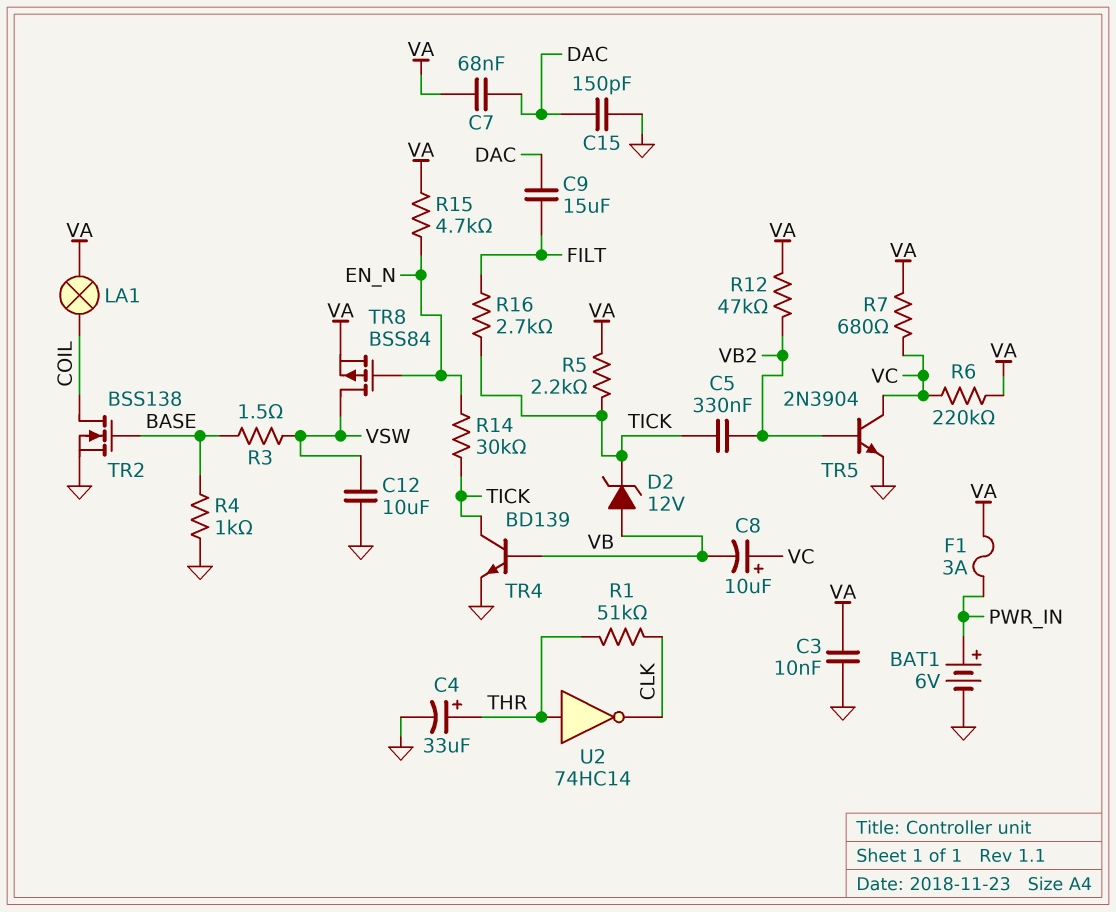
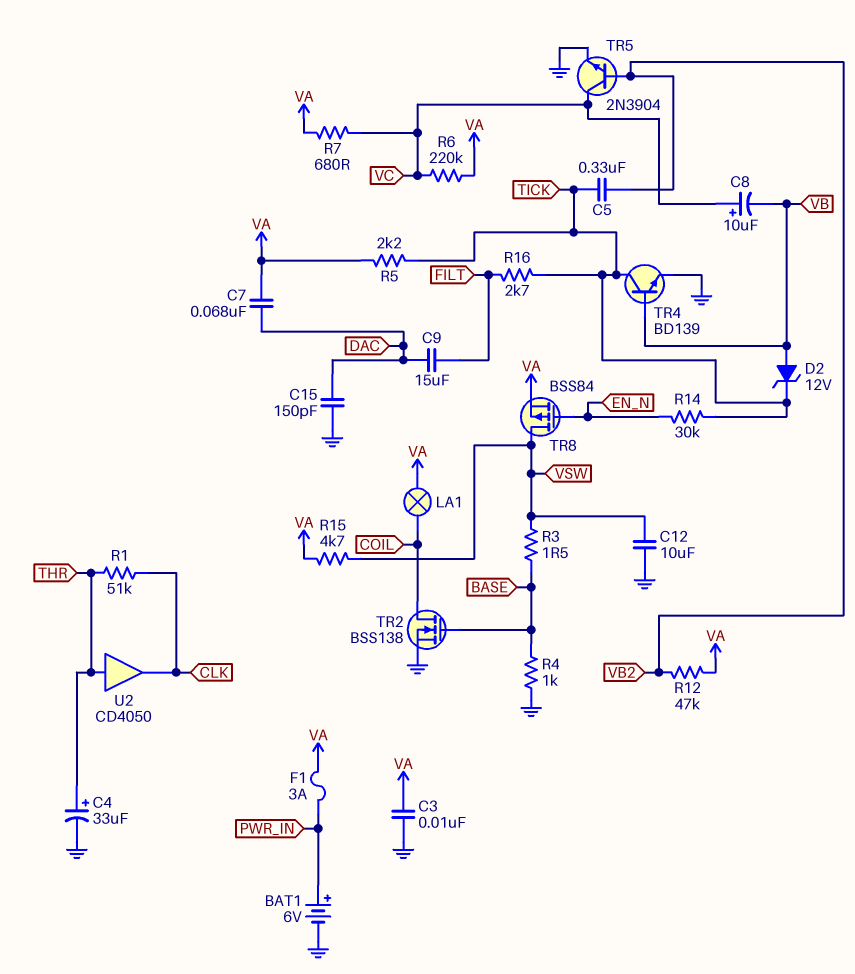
R15: 4.7k (EN_N, VA) -> 4.7k (VA, VSW)
U2: NOT 74HC14 (in THR, out CLK) -> buffer CD4050 (in THR, out CLK)

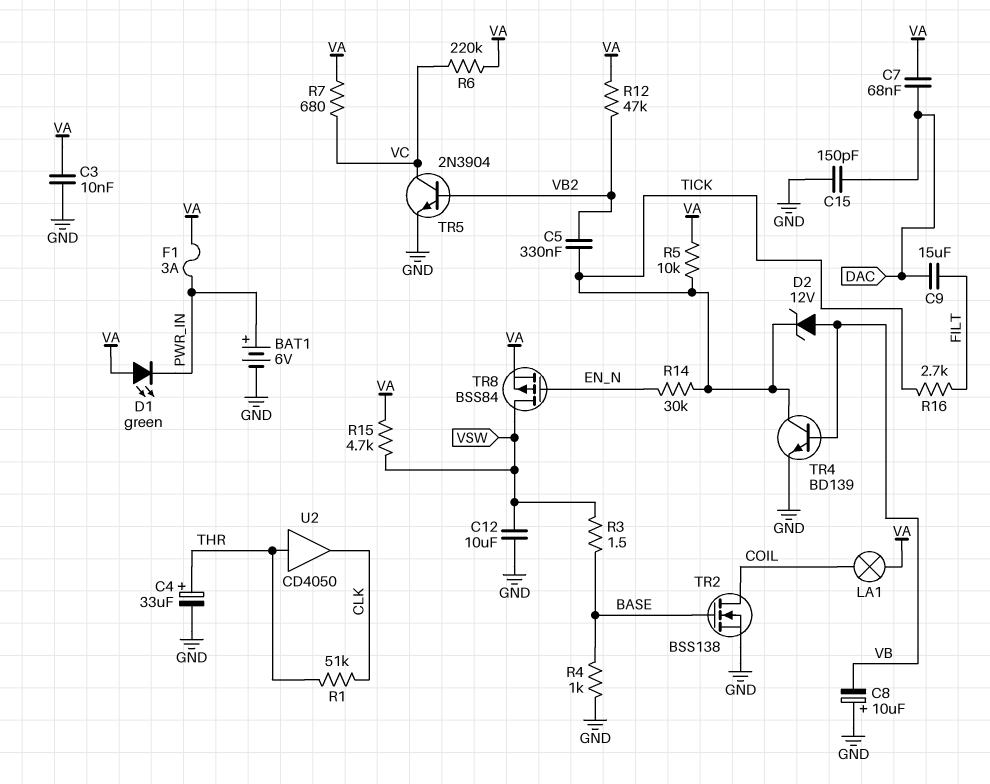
C8: 10uF (plus VC, minus VB) -> 10uF (plus GND, minus VB)
D1: none -> LED green (A VA, K PWR_IN)
R5: 2.2k (TICK, VA) -> 10k (TICK, VA)

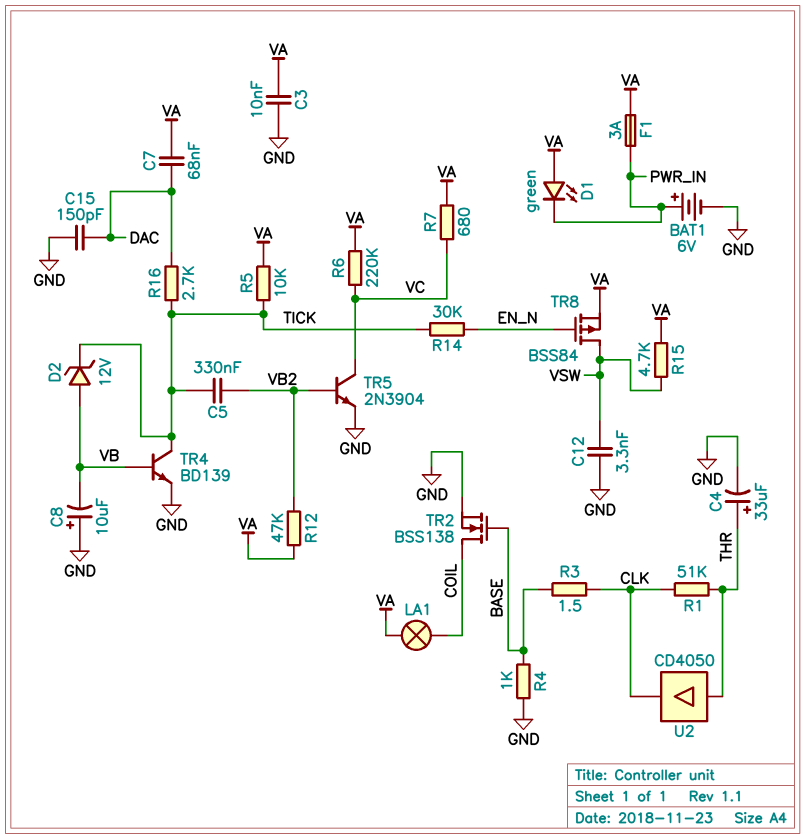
C9: 15uF (DAC, FILT) -> none
C12: 10uF (GND, VSW) -> 3.3nF (GND, VSW)
R3: 1.5 (BASE, VSW) -> 1.5 (BASE, CLK)
R16: 2.7k (FILT, TICK) -> 2.7k (DAC, TICK)

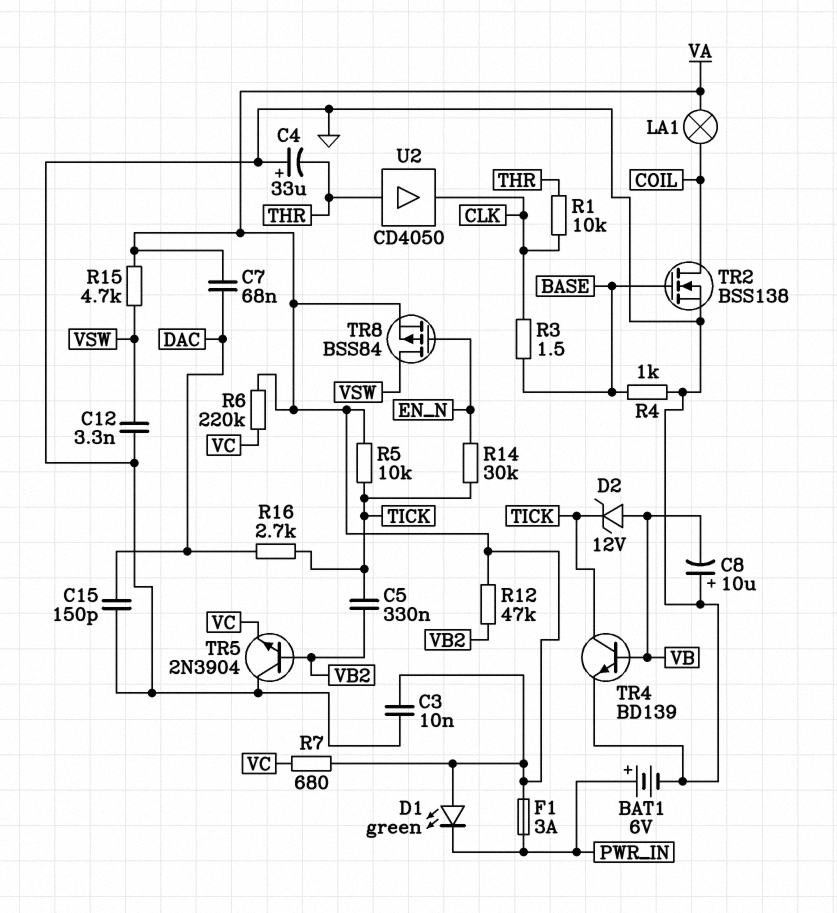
C4: 33uF (plus THR, minus GND) -> 33uF (plus GND, minus THR)
R1: 51k (CLK, THR) -> 10k (CLK, THR)
TR5: NPN 2N3904 (B VB2, C VC, E GND) -> NPN 2N3904 (B VB2, C GND, E VC)

